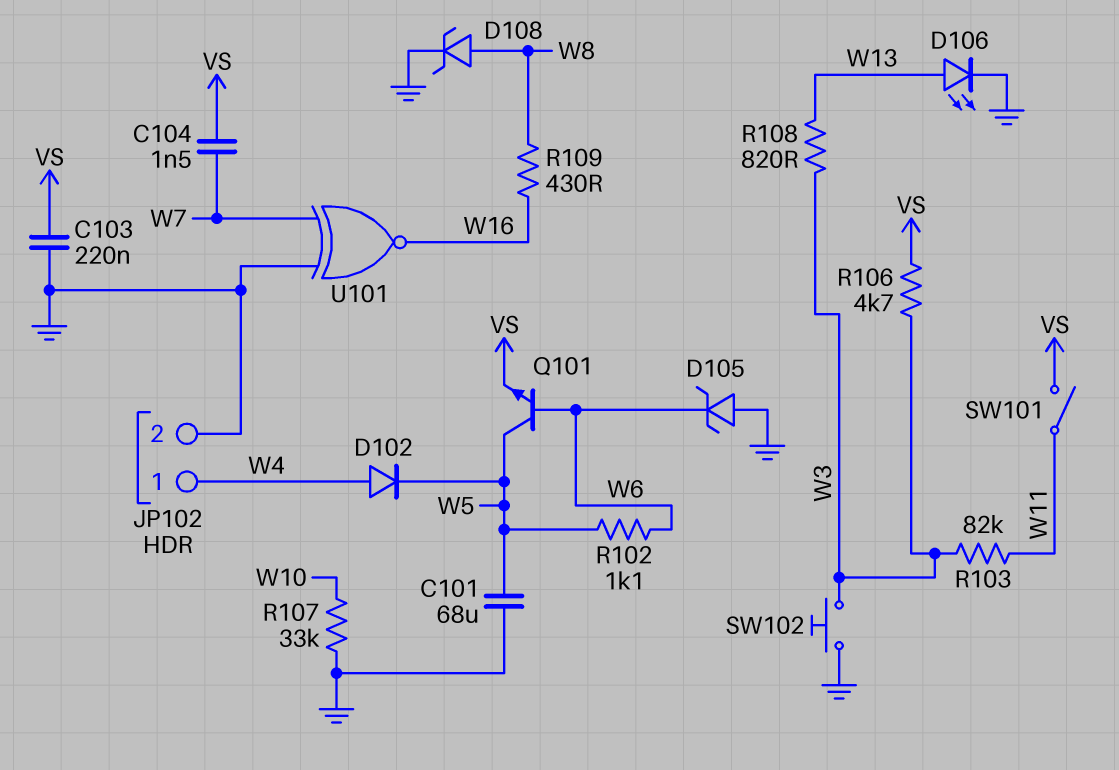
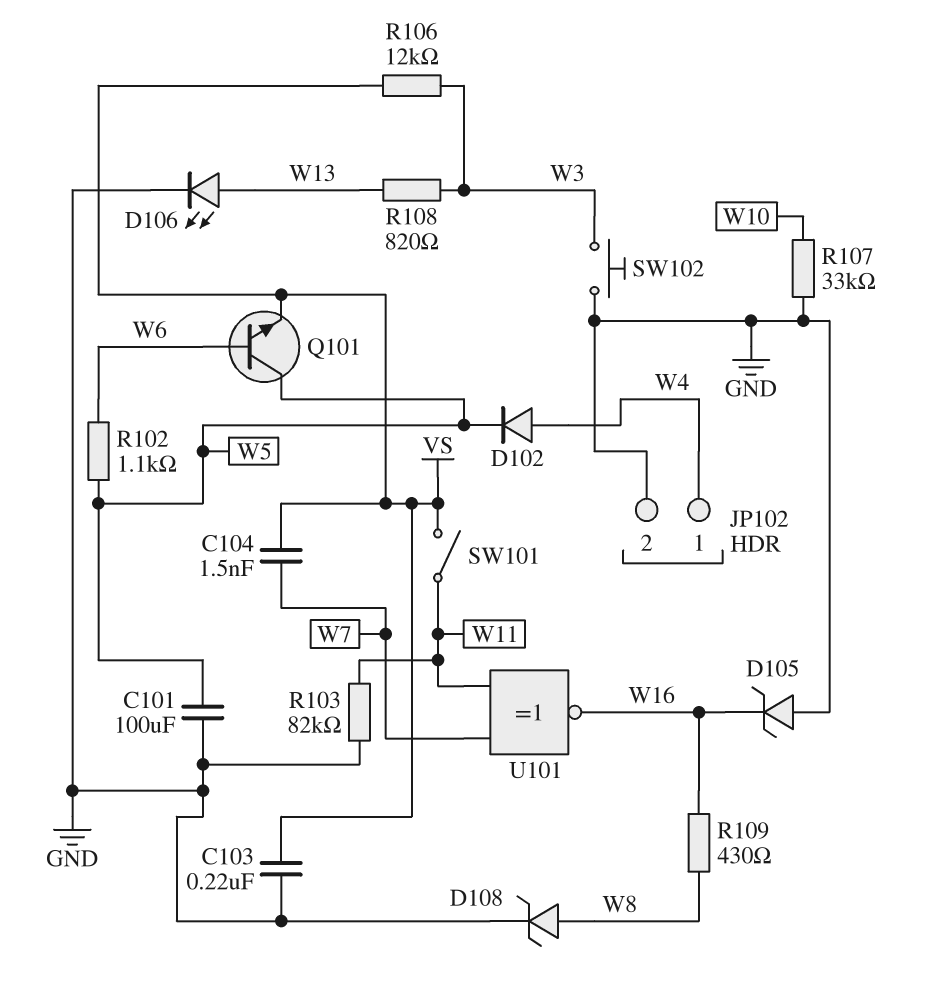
C101: 68uF (GND, W5) -> 100uF (GND, W5)
D105: zener (A GND, K W6) -> zener (A GND, K W16)
R103: 82k (W3, W11) -> 82k (GND, W11)
R106: 4.7k (VS, W3) -> 12k (VS, W3)
U101: XNOR (in GND, in W7, out W16) -> XNOR (in W7, in W11, out W16)

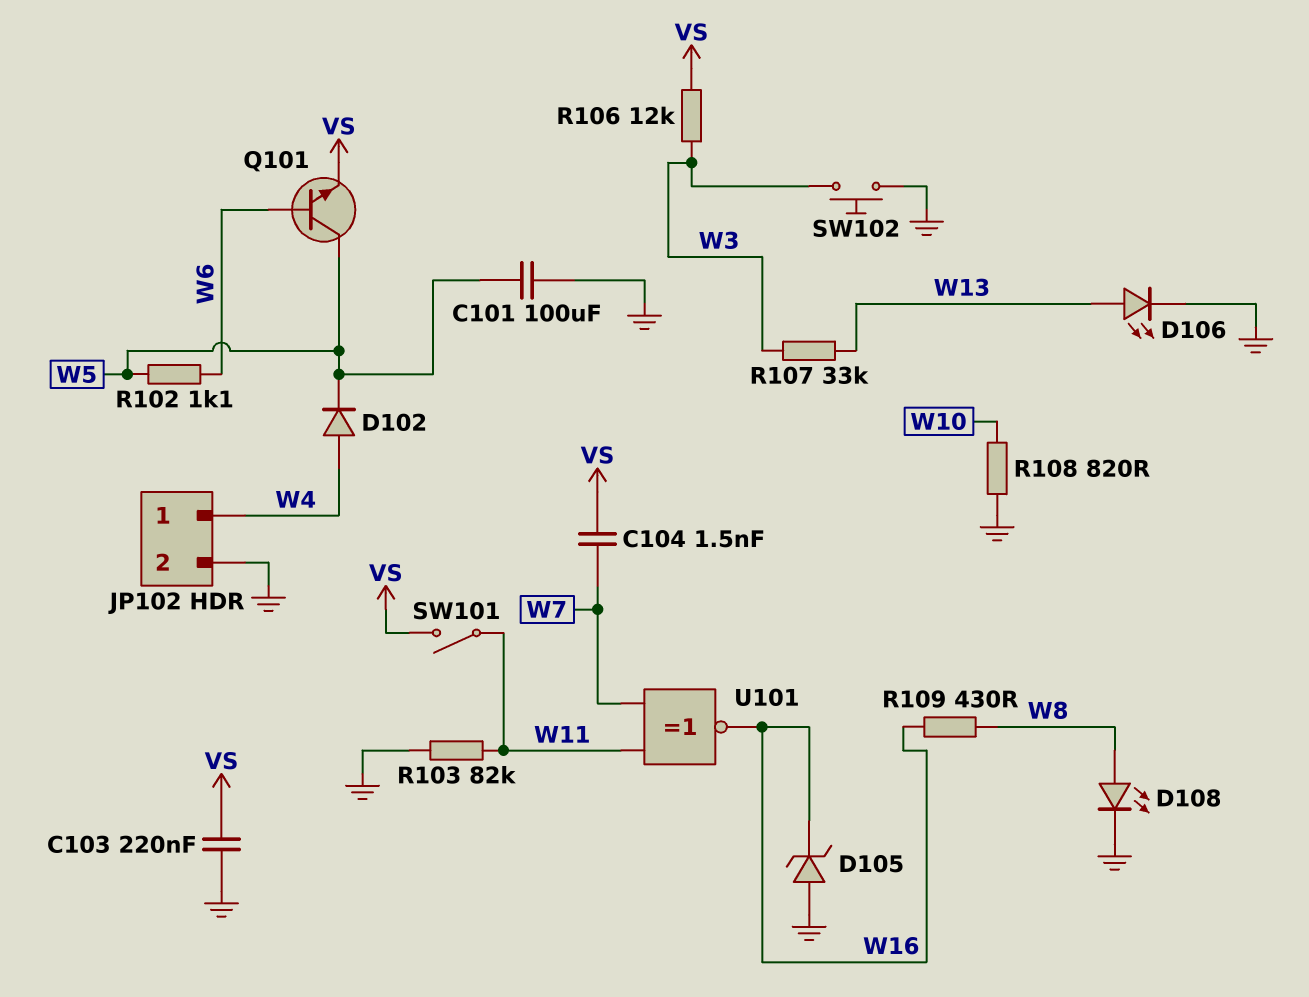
D108: zener (A W8, K GND) -> LED (A W8, K GND)
R107: 33k (GND, W10) -> 33k (W3, W13)
R108: 820 (W3, W13) -> 820 (GND, W10)

